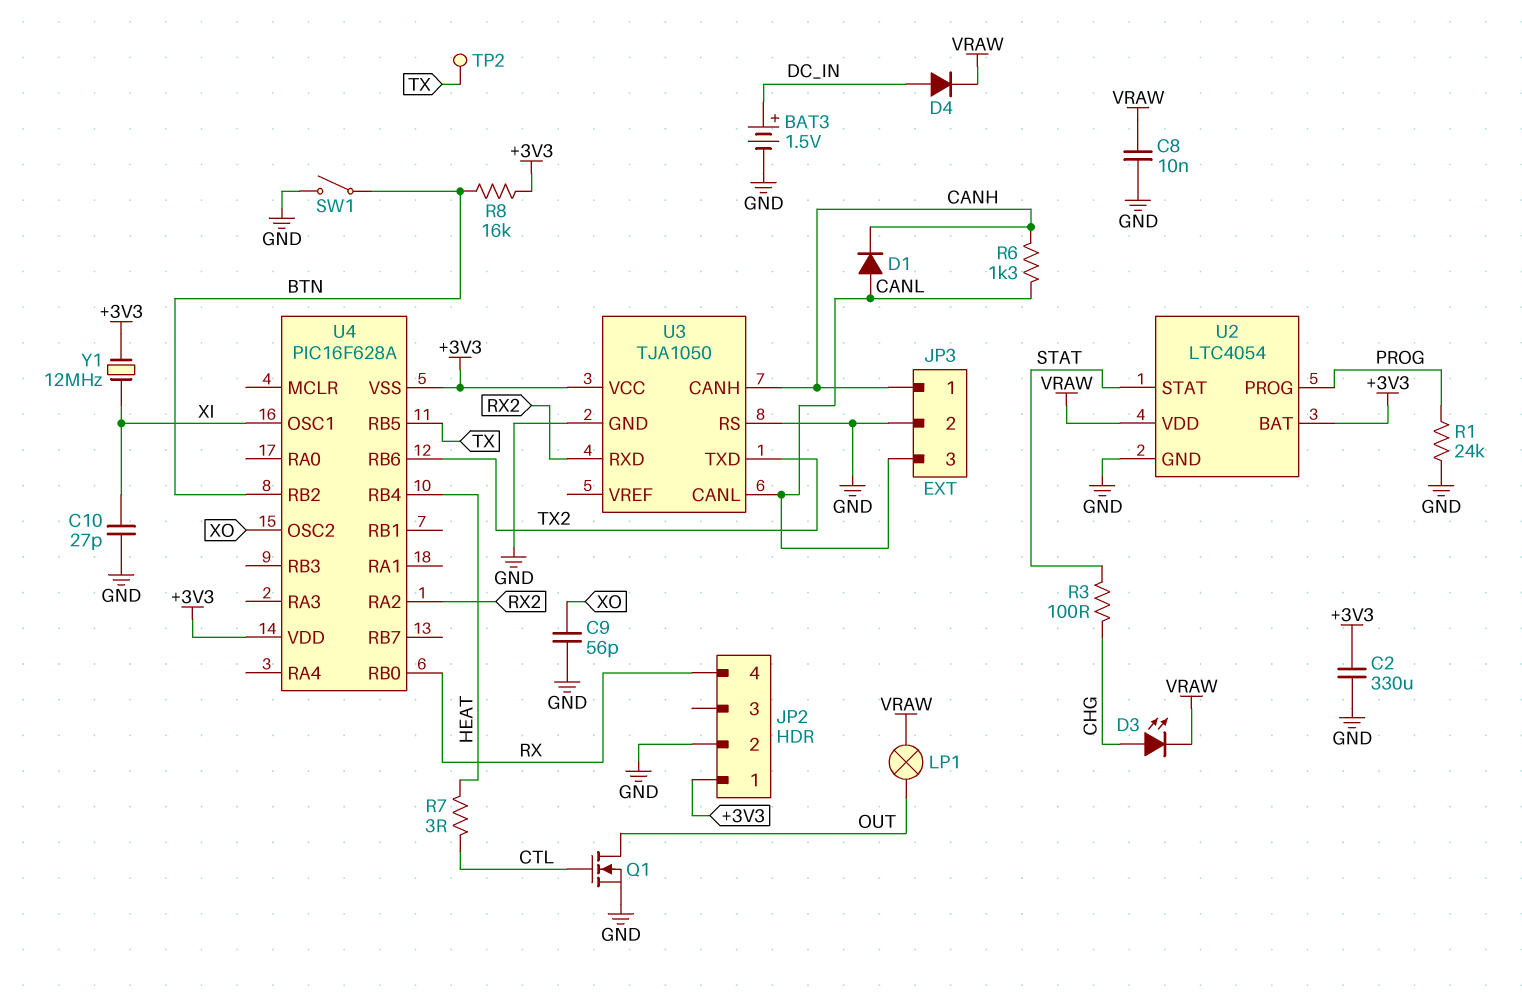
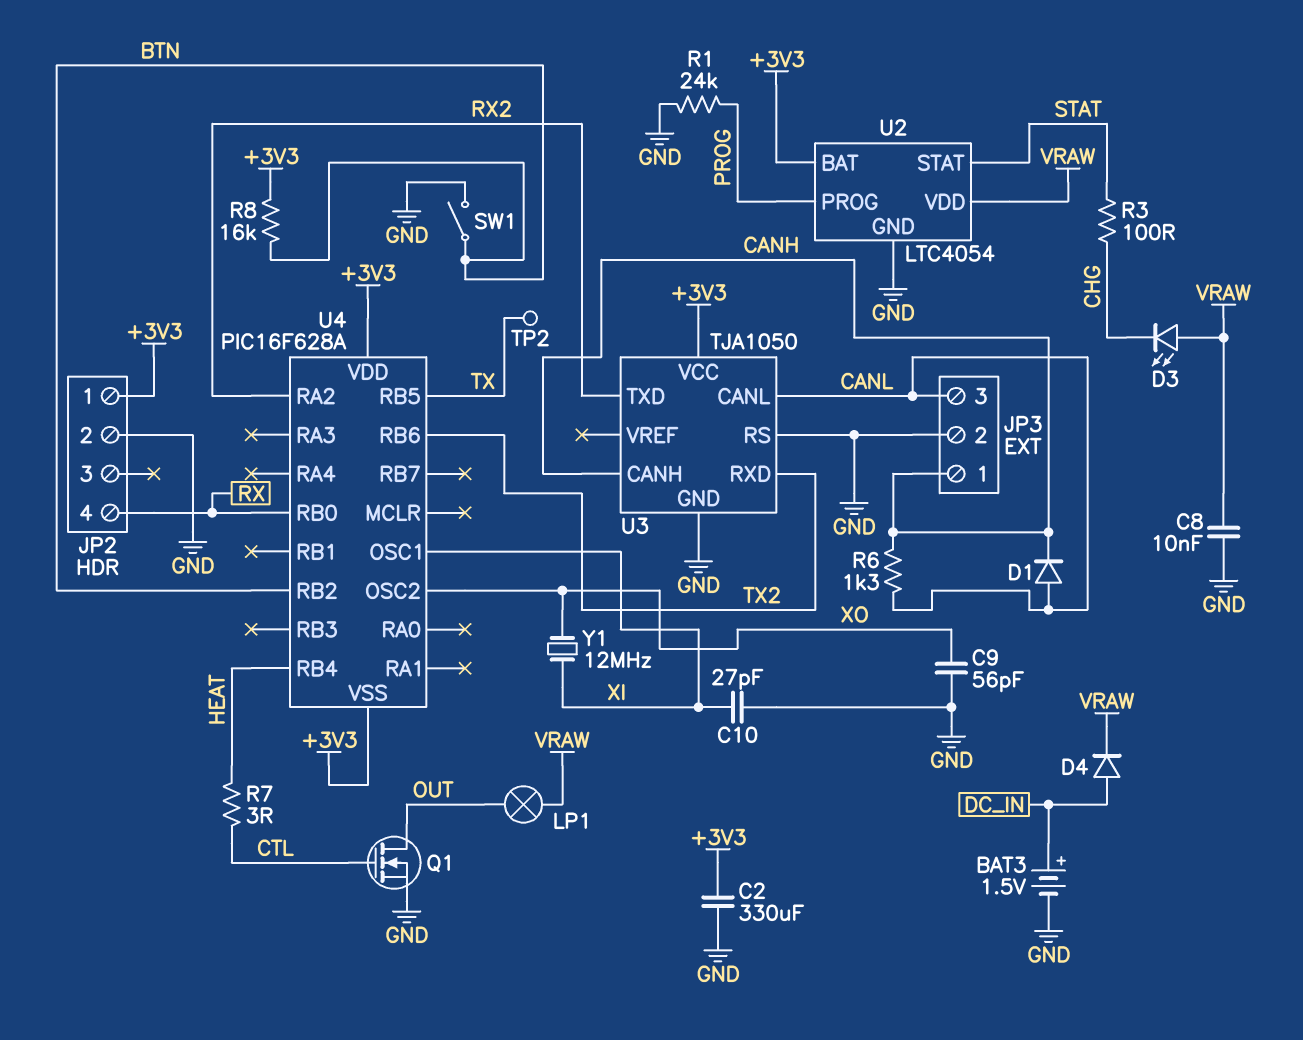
D3: LED (A CHG, K VRAW) -> LED (A VRAW, K CHG)
U3 pin RXD: RX2 -> TX2
U3 pin TXD: TX2 -> RX2
Y1: 12MHz (+3V3, XI) -> 12MHz (XI, XO)

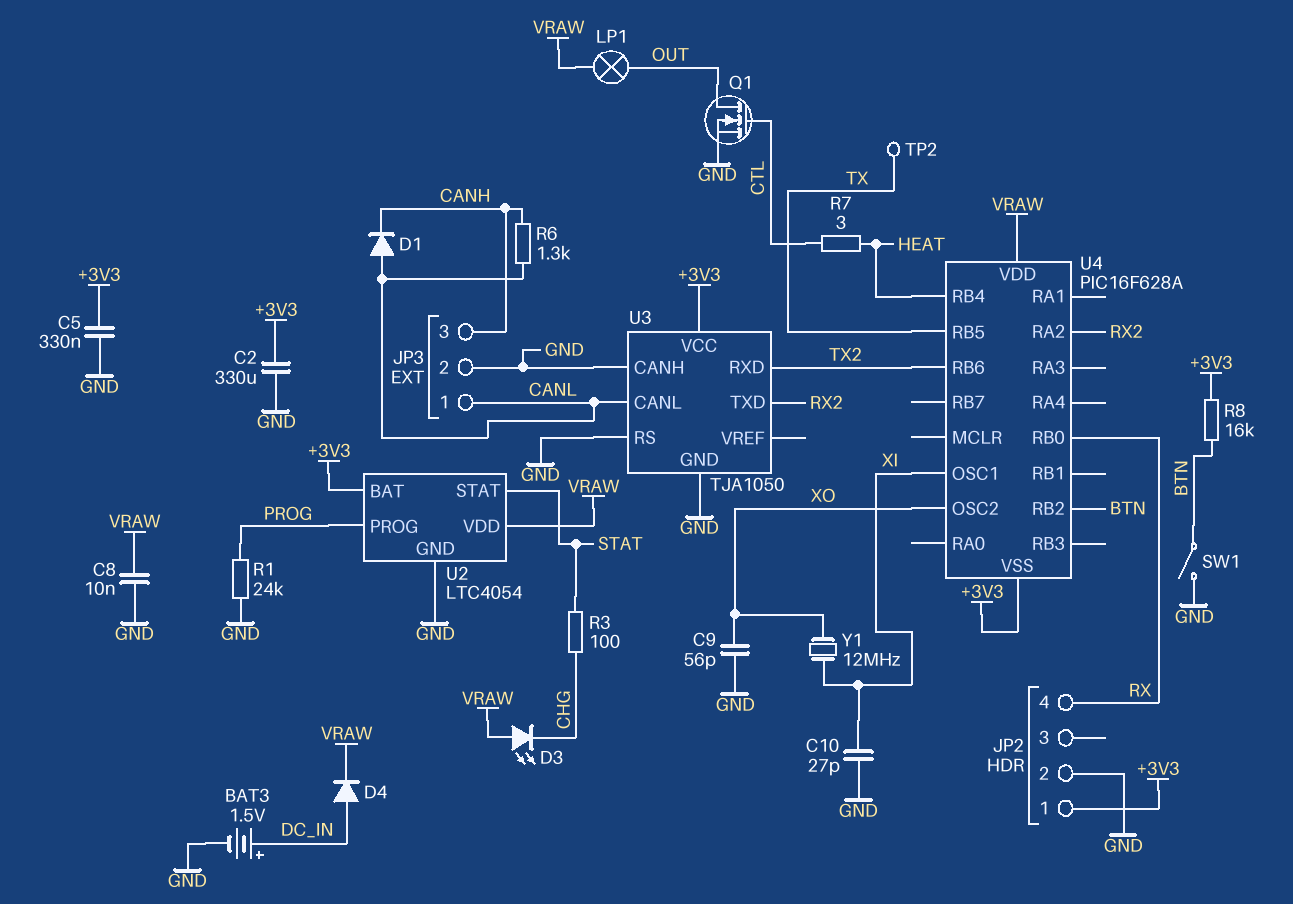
C5: none -> 330nF (+3V3, GND)
JP3 pin 1: CANH -> CANL
JP3 pin 3: CANL -> CANH
U3 pin CANH: CANH -> GND
U4 pin VDD: +3V3 -> VRAW

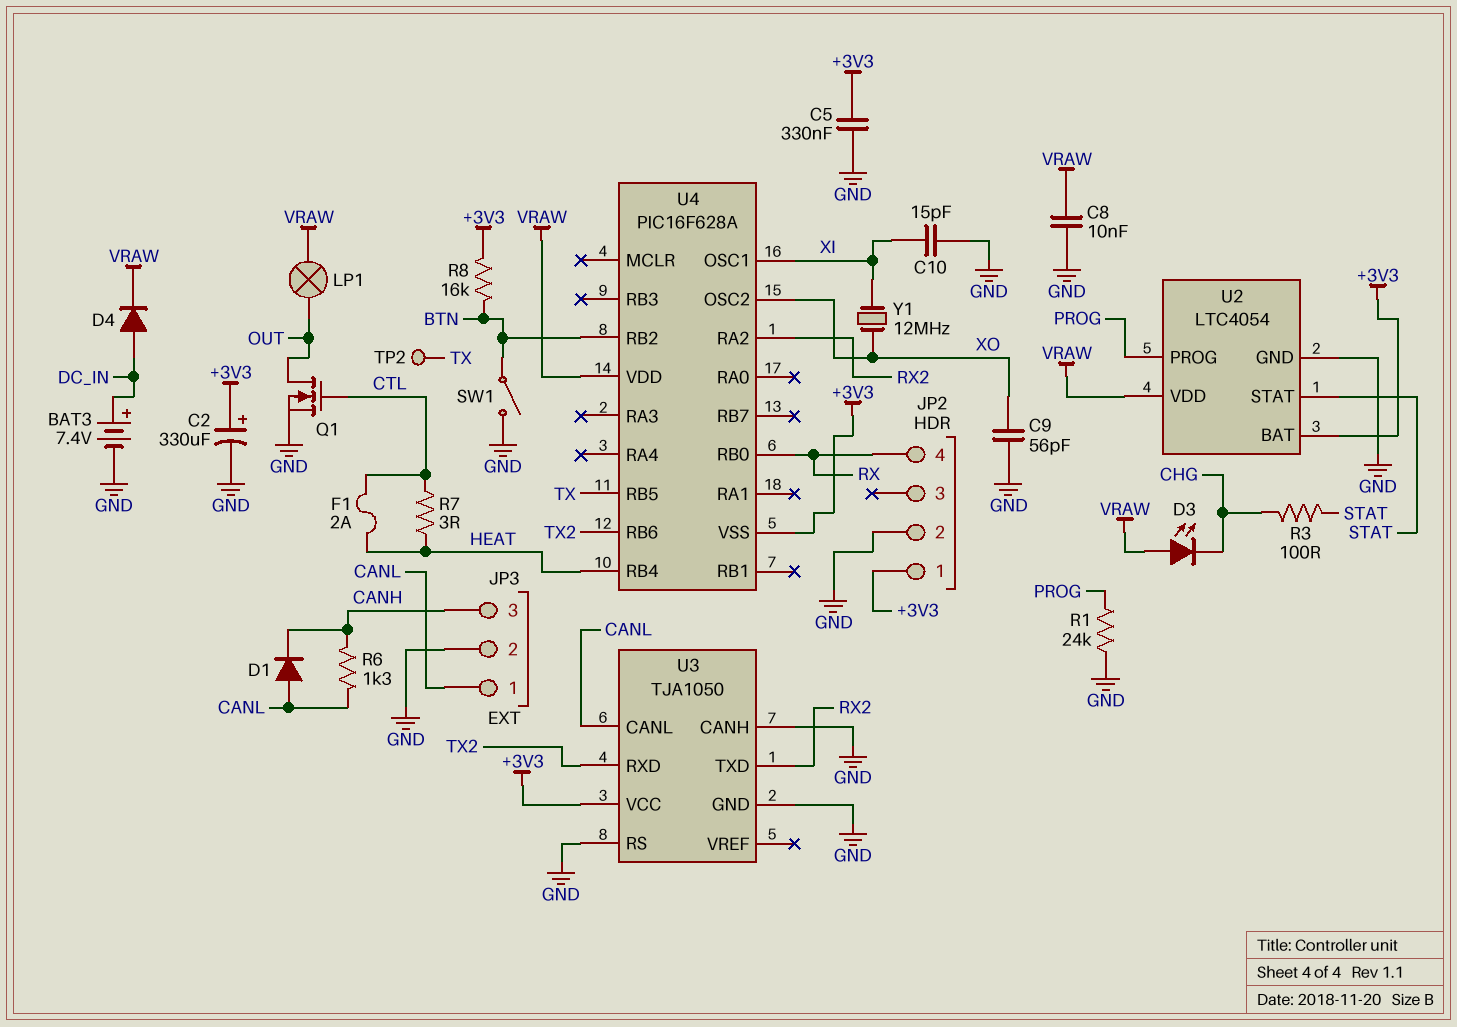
BAT3: 1.5V (plus DC_IN, minus GND) -> 7.4V (plus DC_IN, minus GND)
C2: 330uF (+3V3, GND) -> 330uF (plus +3V3, minus GND)
C10: 27pF (GND, XI) -> 15pF (GND, XI)
F1: none -> 2A (CTL, HEAT)

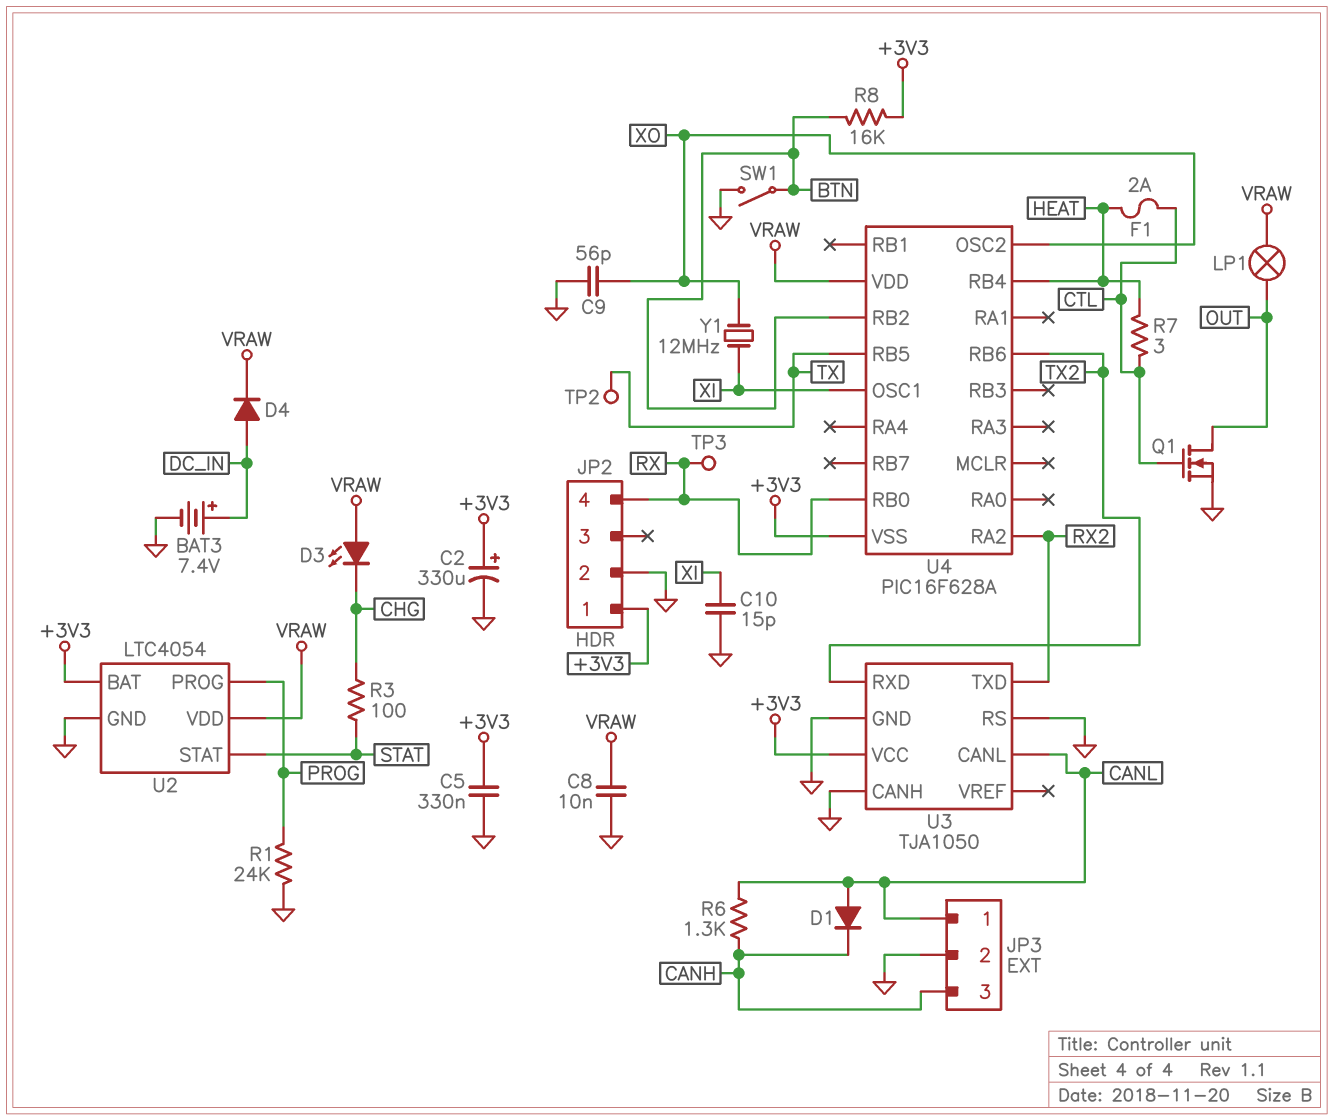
TP3: none -> test point (RX)

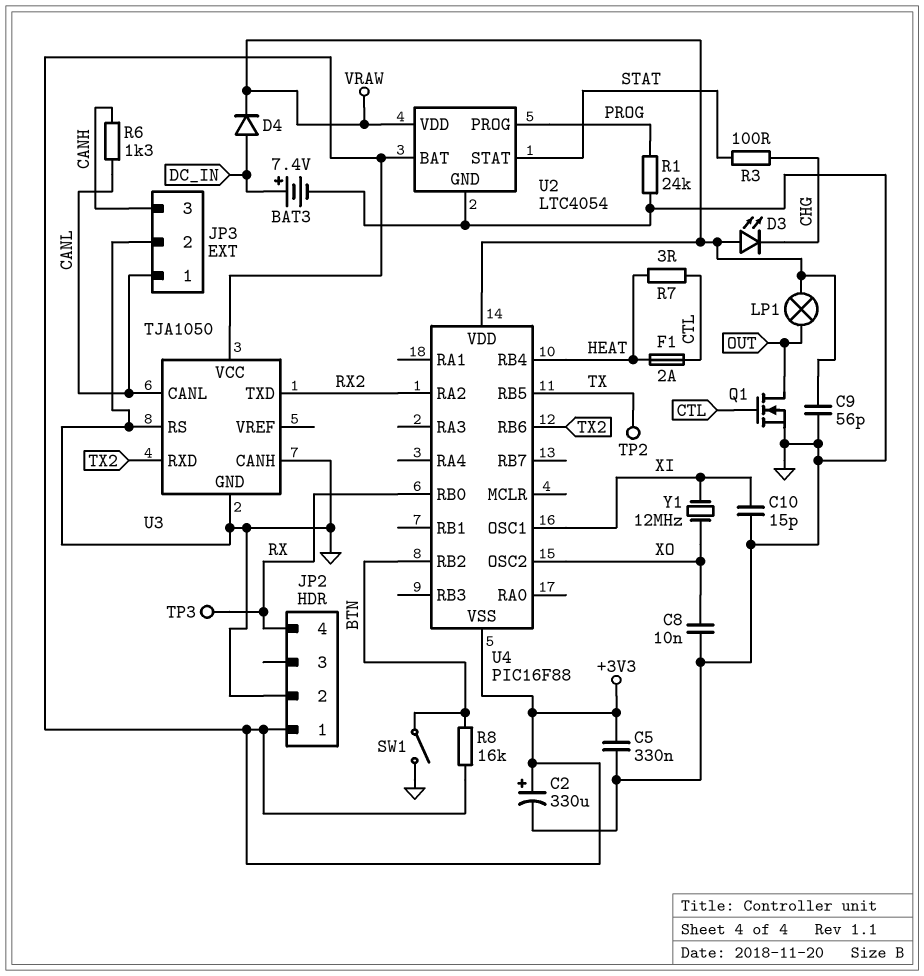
C8: 10nF (GND, VRAW) -> 10nF (GND, XO)
C9: 56pF (GND, XO) -> 56pF (GND, VRAW)
D1: diode (A CANL, K CANH) -> none
U4: PIC16F628A -> PIC16F88

